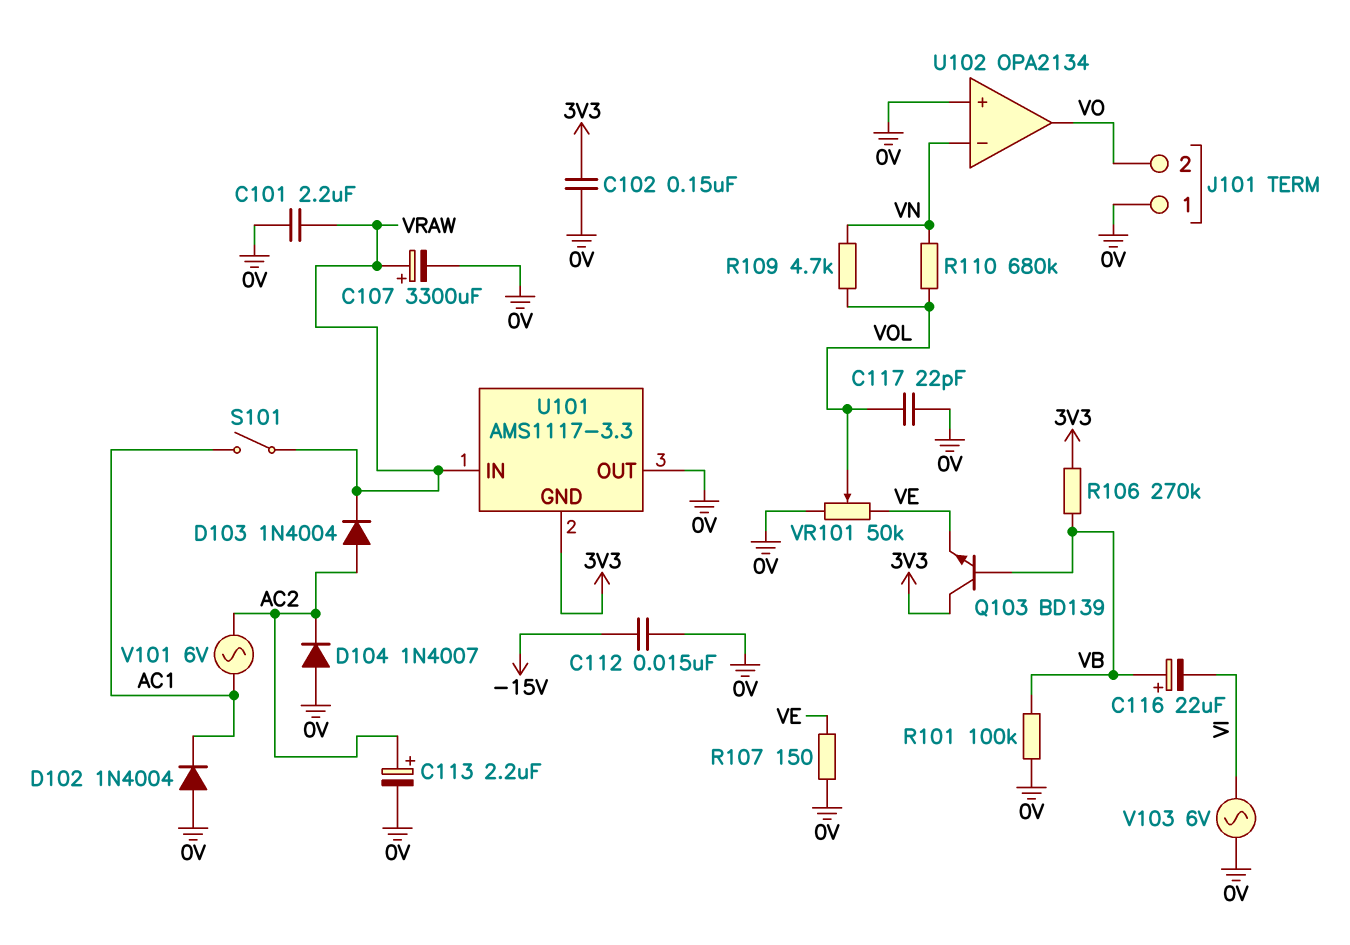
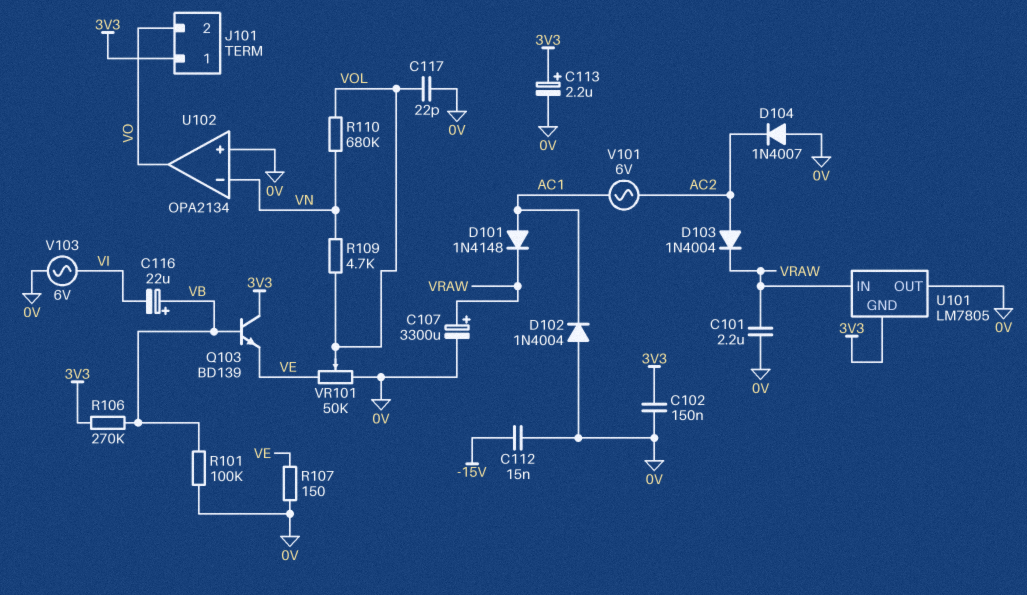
C113: 2.2uF (plus AC2, minus 0V) -> 2.2uF (plus 3V3, minus 0V)
D101: none -> diode 1N4148 (A AC1, K VRAW)
J101 pin 1: 0V -> 3V3
S101: switch (AC1, VRAW) -> none
U101: AMS1117-3.3 -> LM7805

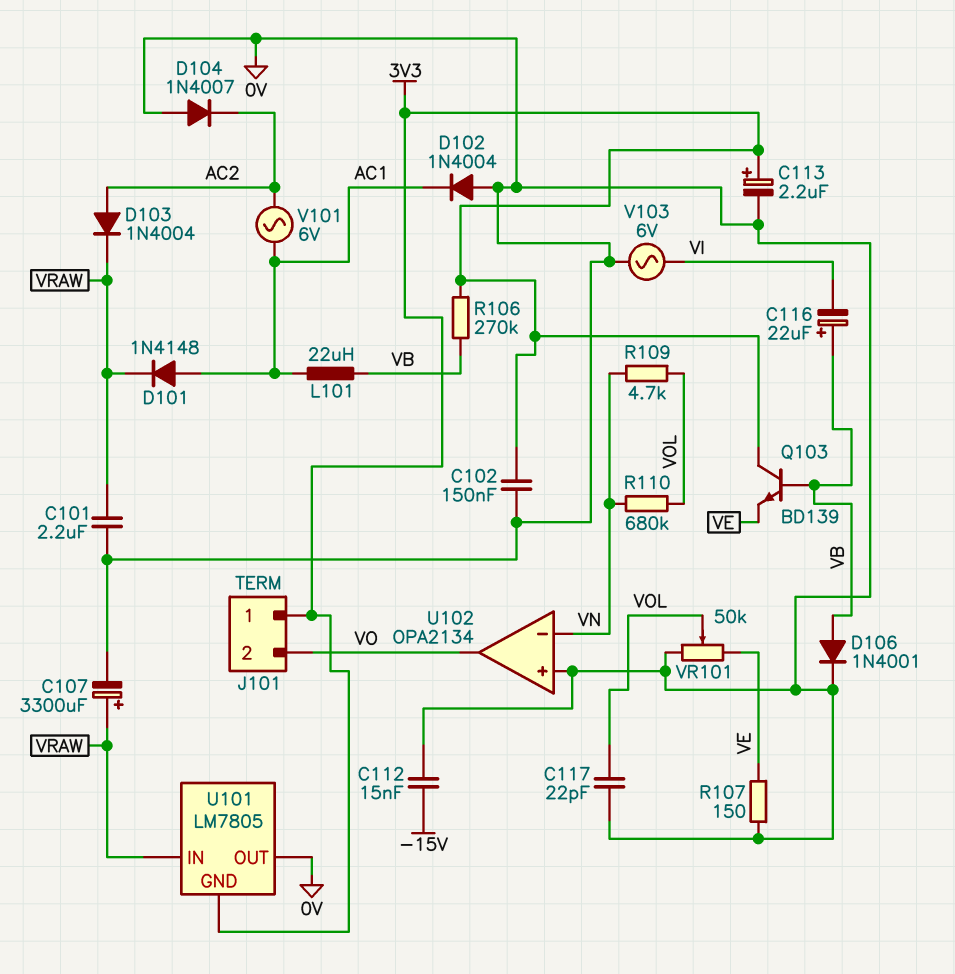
D106: none -> diode 1N4001 (A VB, K 0V)
L101: none -> 22uH (AC1, VB)
R101: 100k (0V, VB) -> none

